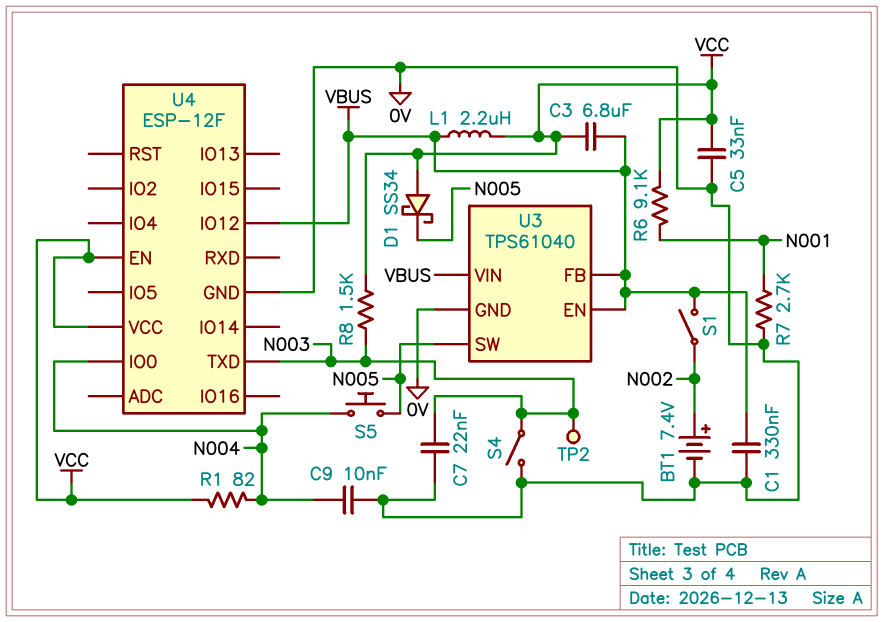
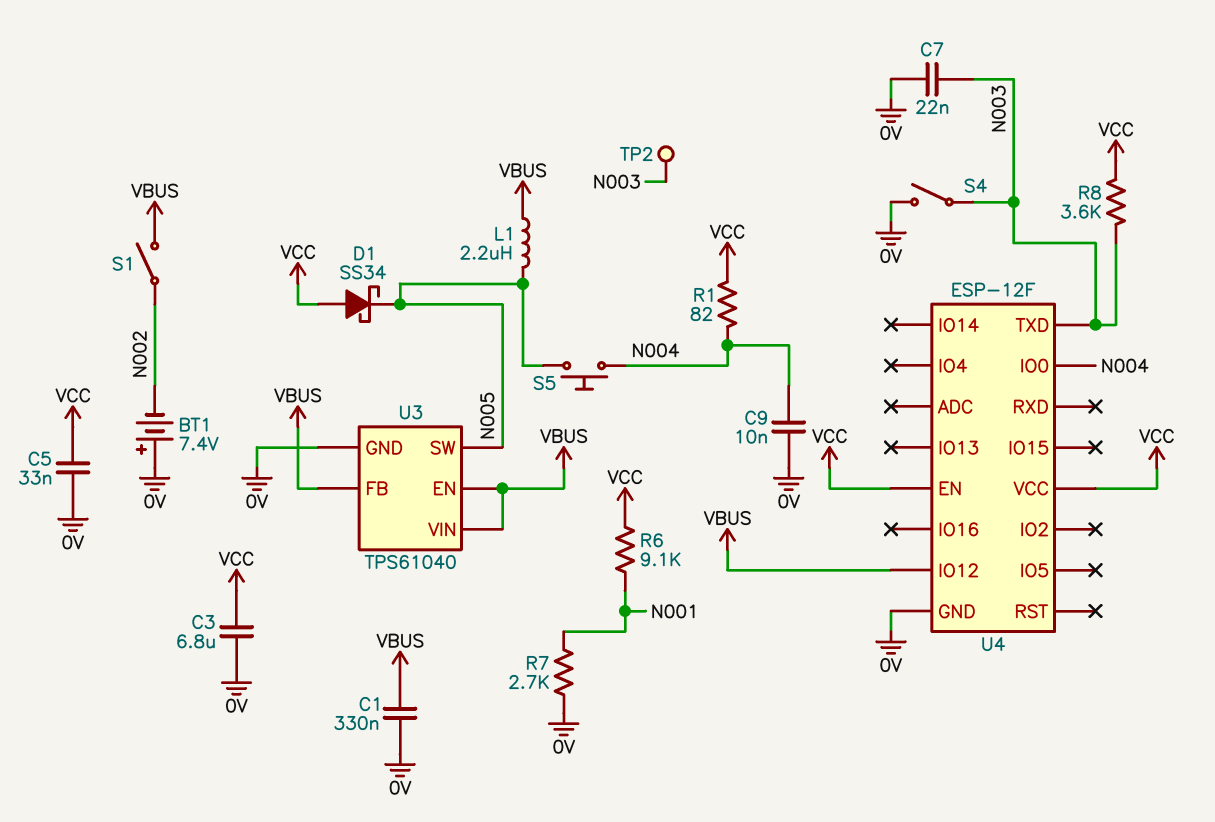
BT1: 7.4V (plus N002, minus 0V) -> 7.4V (plus 0V, minus N002)
C3: 6.8uF (VBUS, VCC) -> 6.8uF (0V, VCC)
L1: 2.2uH (VBUS, VCC) -> 2.2uH (N005, VBUS)
R8: 1.5k (N003, VCC) -> 3.6k (N003, VCC)

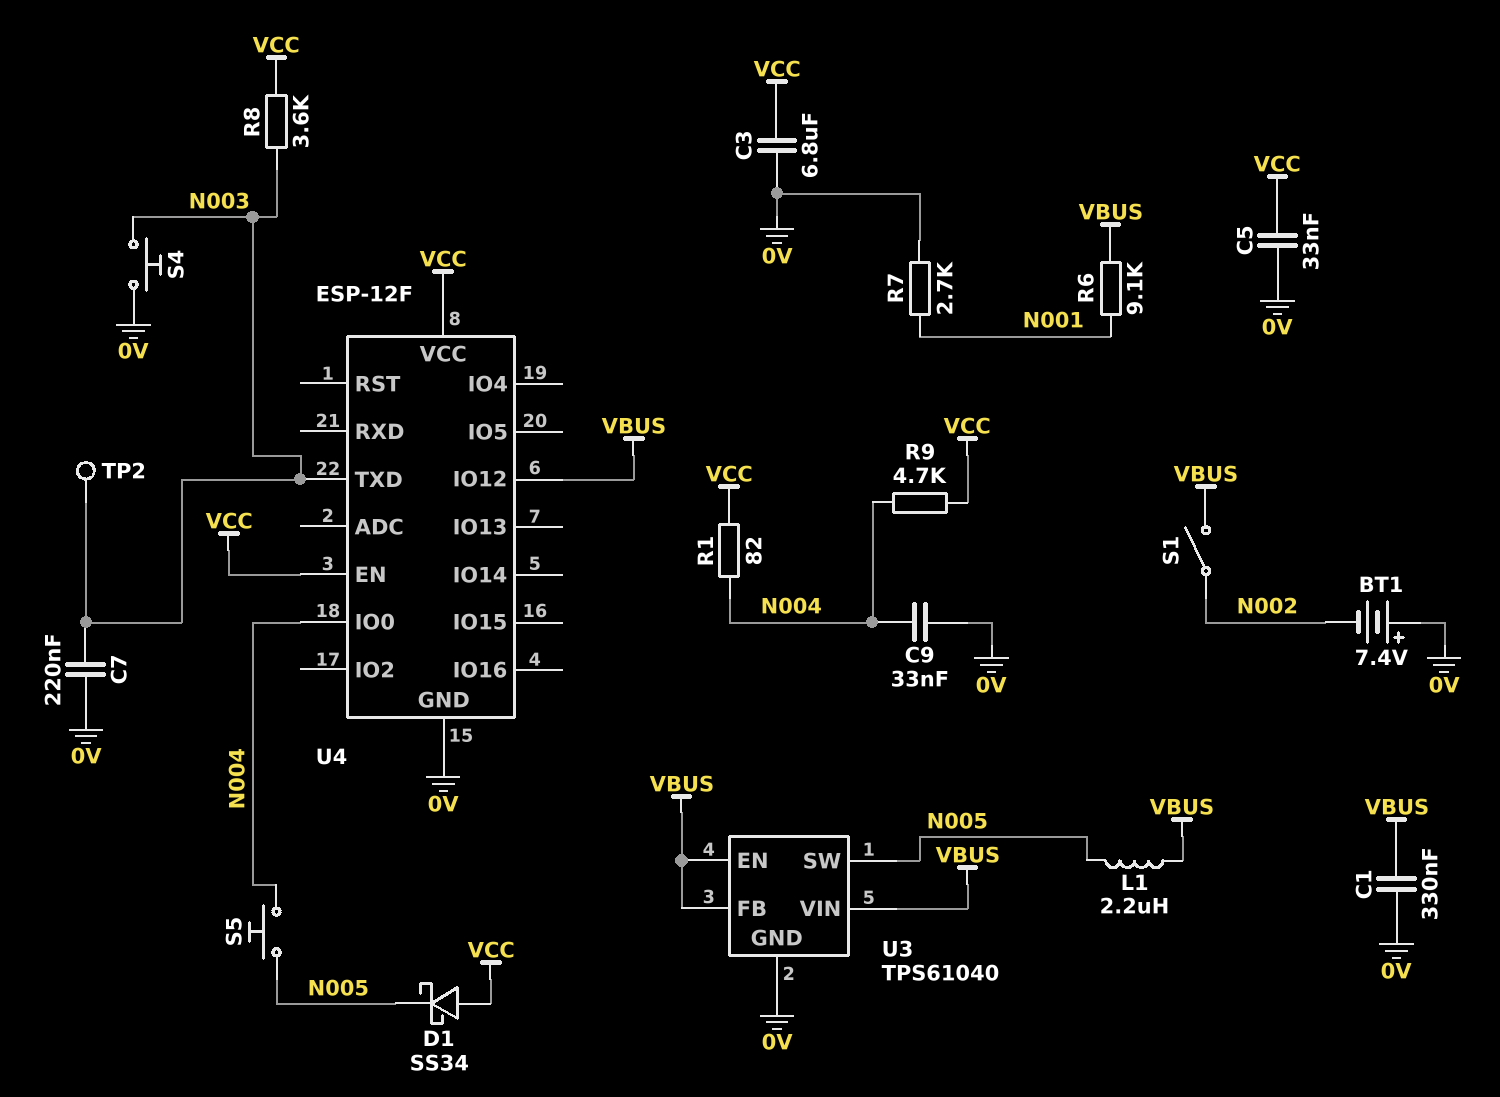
C7: 22nF (0V, N003) -> 220nF (0V, N003)
C9: 10nF (0V, N004) -> 33nF (0V, N004)
R6: 9.1k (N001, VCC) -> 9.1k (N001, VBUS)
R9: none -> 4.7k (N004, VCC)
S4: switch (0V, N003) -> button (0V, N003)

